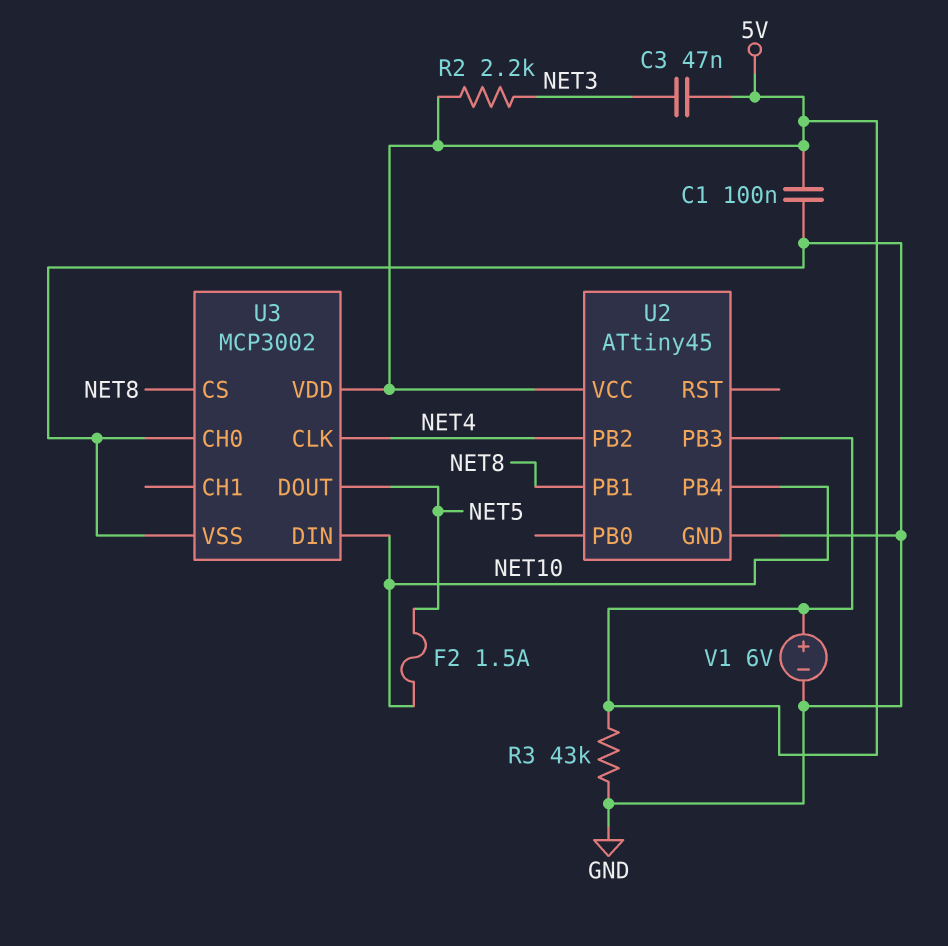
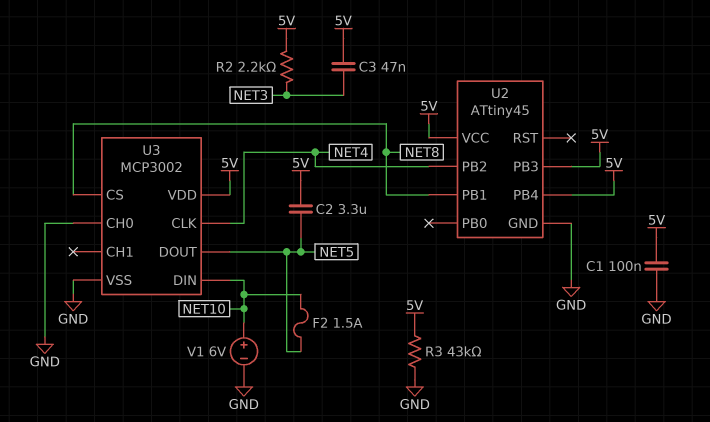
C2: none -> 3.3uF (5V, NET5)
U2 pin PB4: NET10 -> 5V
V1: 6V (plus 5V, minus GND) -> 6V (plus NET10, minus GND)

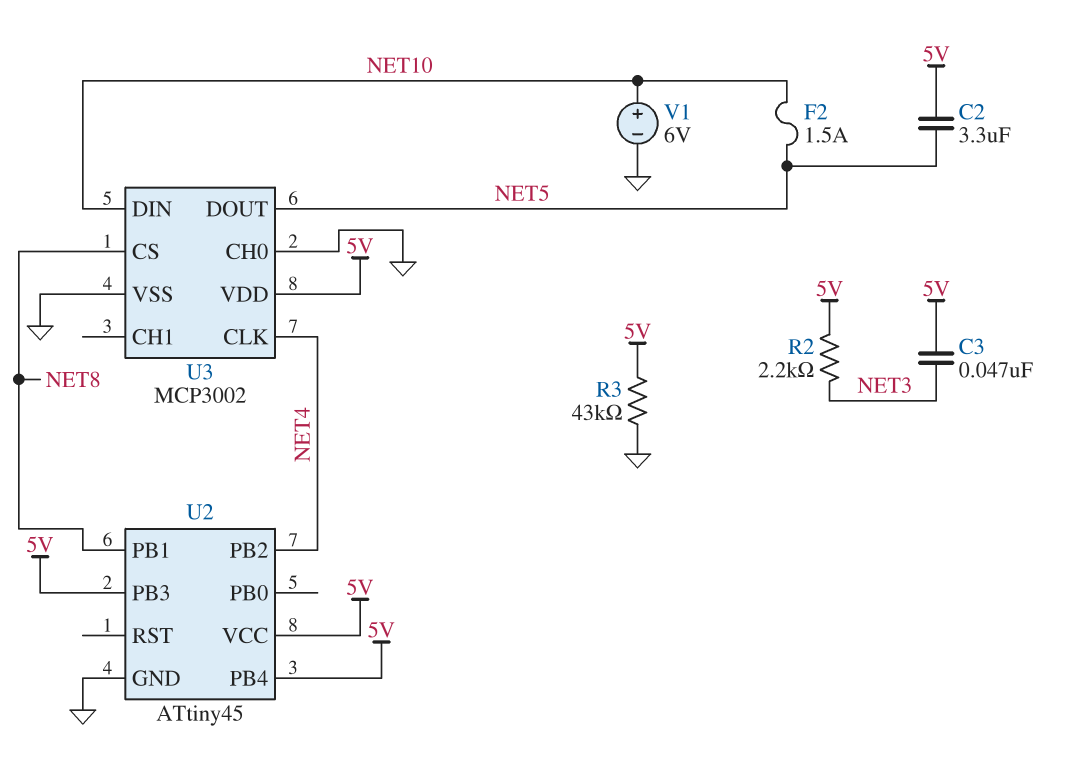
C1: 100nF (5V, GND) -> none

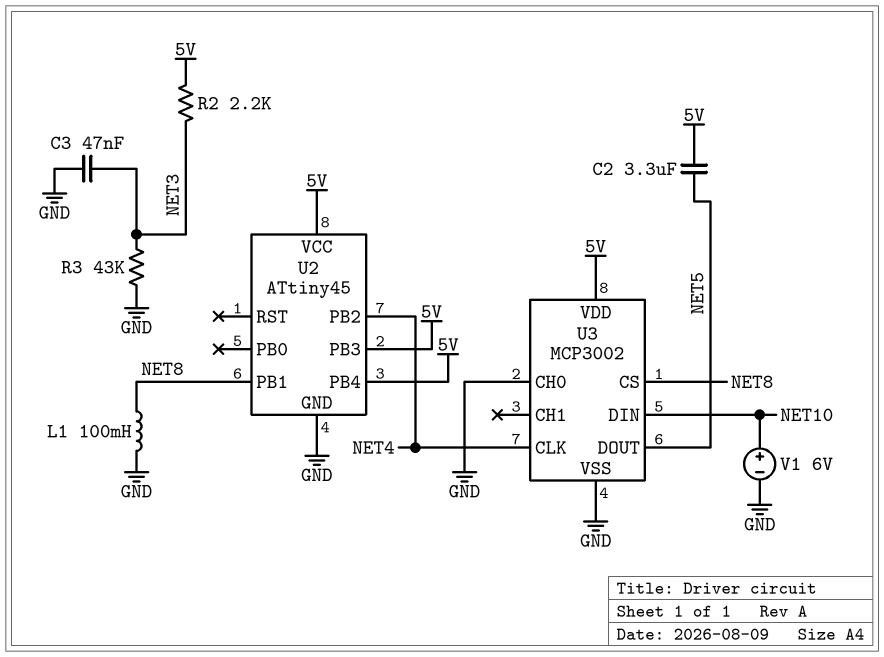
C3: 47nF (5V, NET3) -> 47nF (GND, NET3)
F2: 1.5A (NET5, NET10) -> none
L1: none -> 100mH (GND, NET8)
R3: 43k (5V, GND) -> 43k (GND, NET3)

